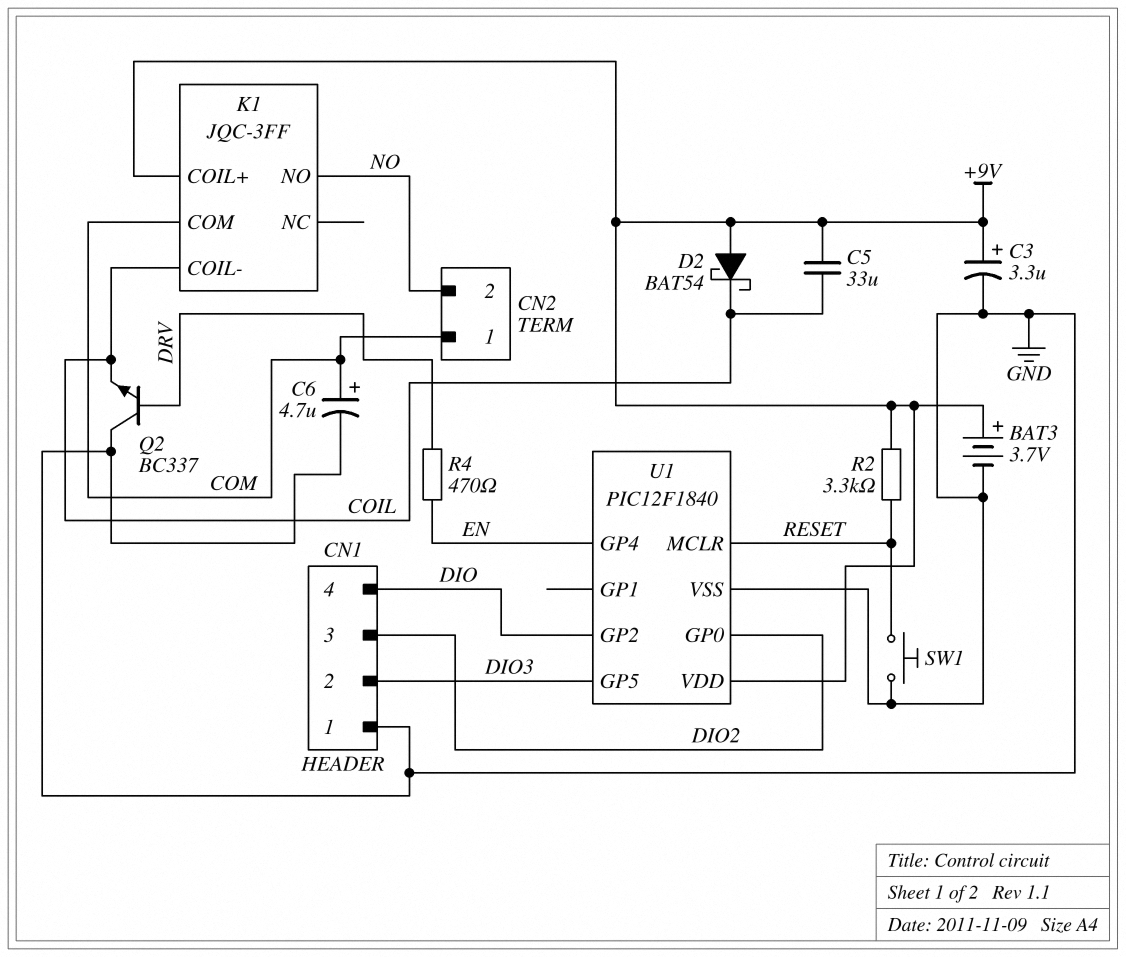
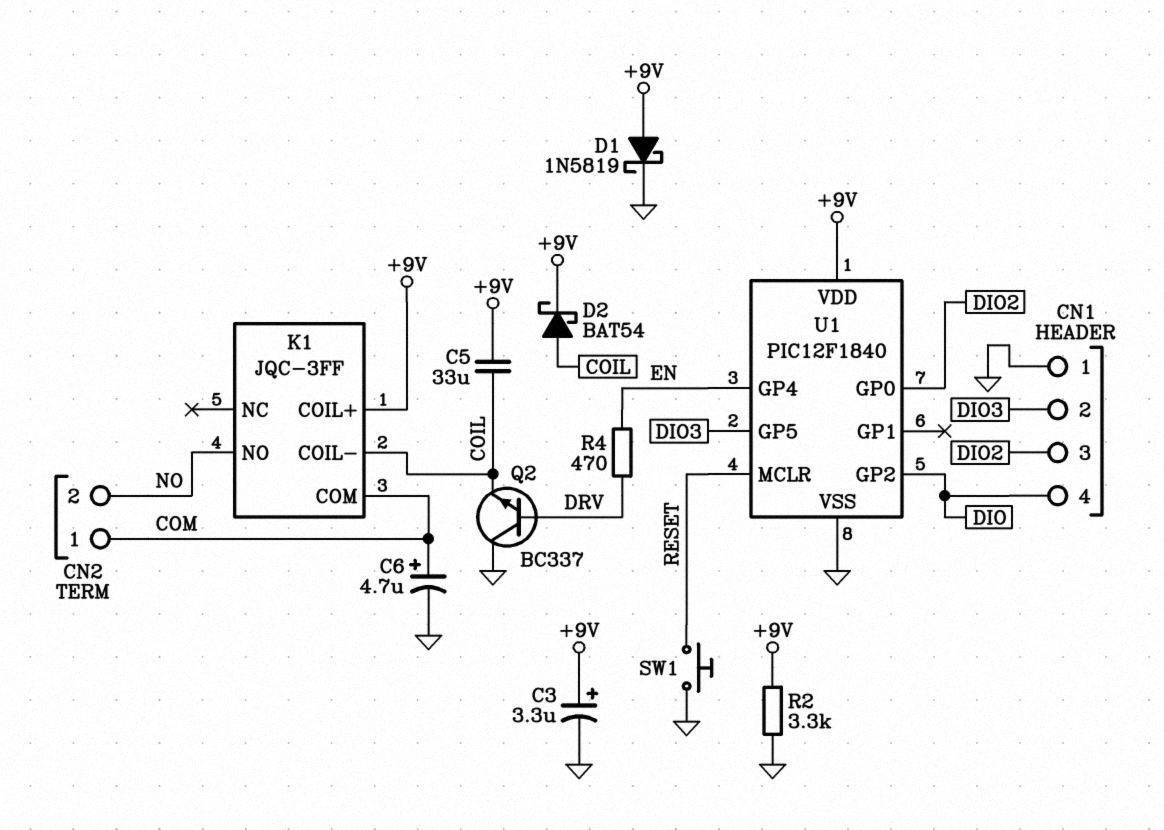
BAT3: 3.7V (plus +9V, minus GND) -> none
D1: none -> schottky 1N5819 (A +9V, K GND)
D2: schottky BAT54 (A +9V, K COIL) -> schottky BAT54 (A COIL, K +9V)
R2: 3.3k (+9V, RESET) -> 3.3k (+9V, GND)

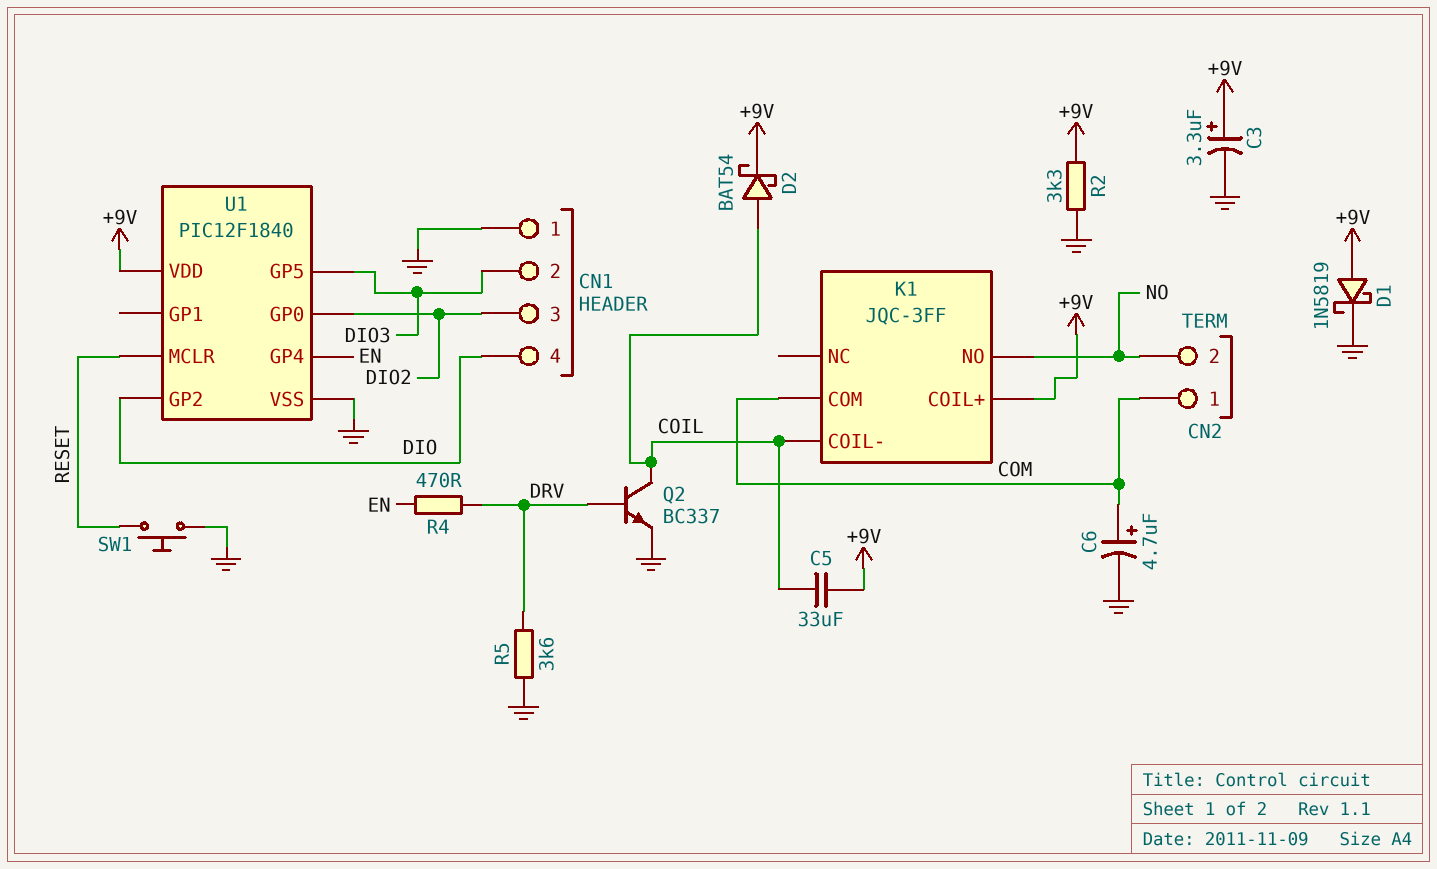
Q2: NPN BC337 (B DRV, C GND, E COIL) -> NPN BC337 (B DRV, C COIL, E GND)
R5: none -> 3.6k (DRV, GND)

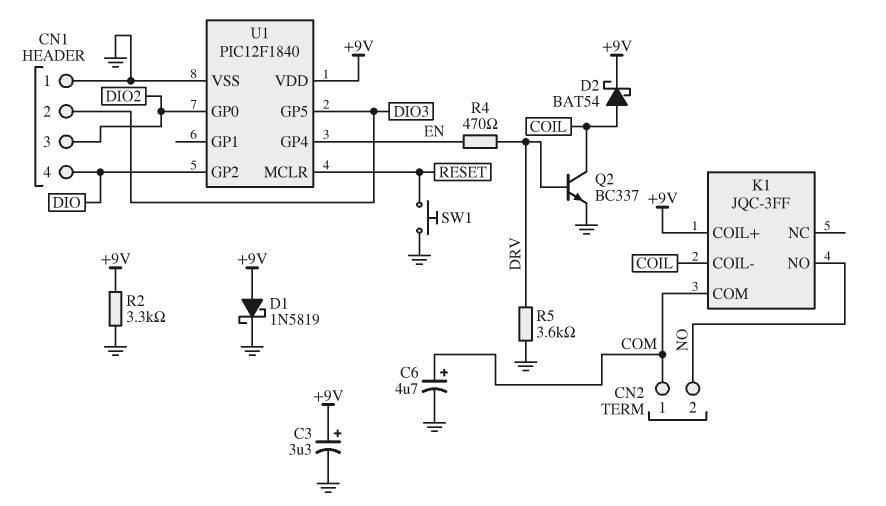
C5: 33uF (+9V, COIL) -> none

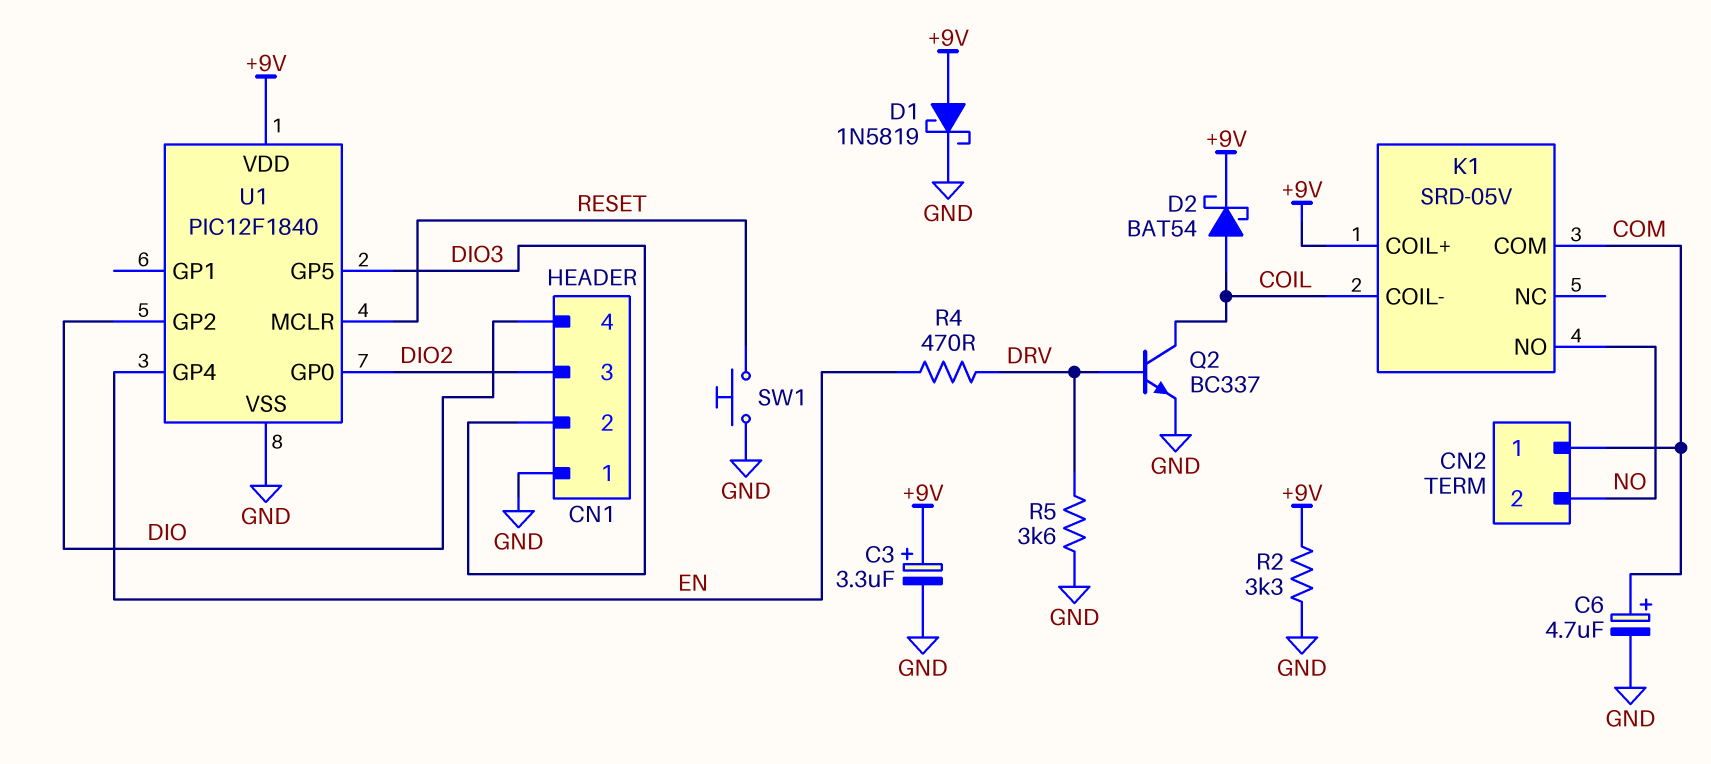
K1: JQC-3FF -> SRD-05V

